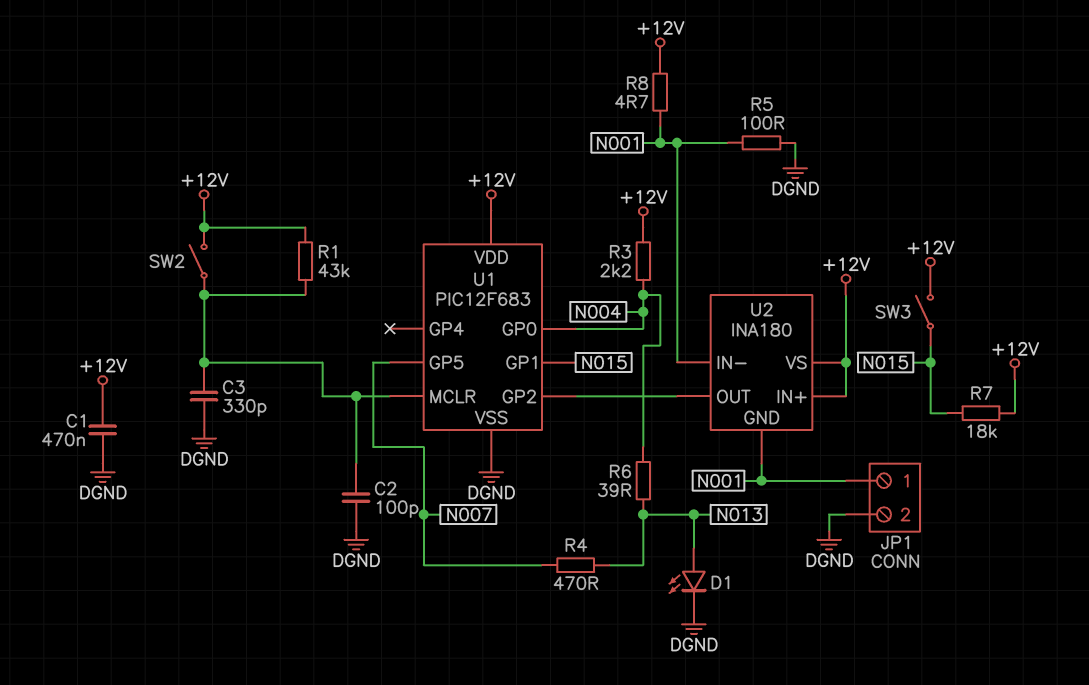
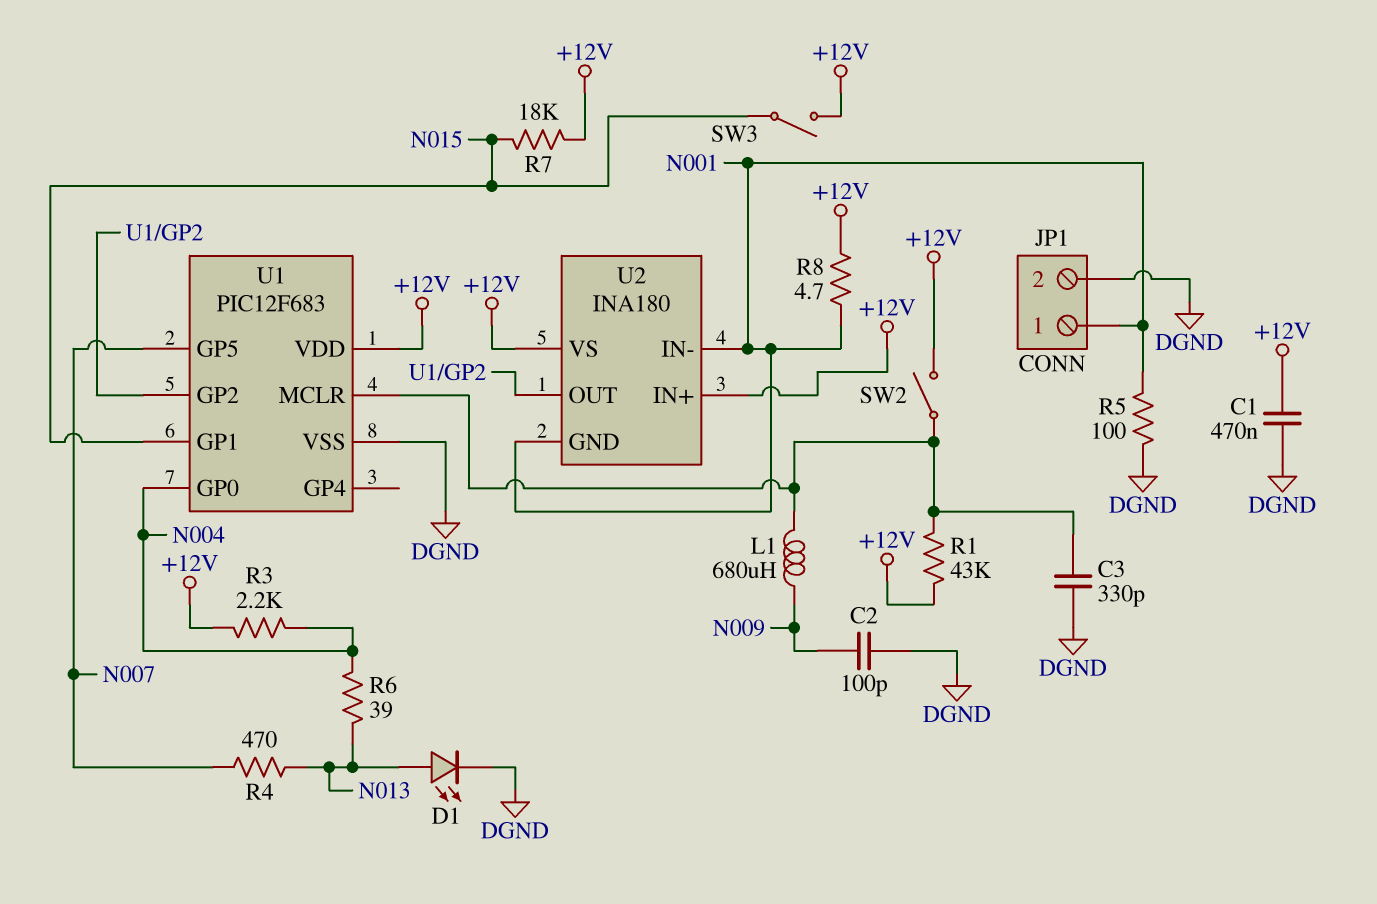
C2: 100pF (DGND, U1/MCLR) -> 100pF (DGND, N009)
L1: none -> 680uH (N009, U1/MCLR)

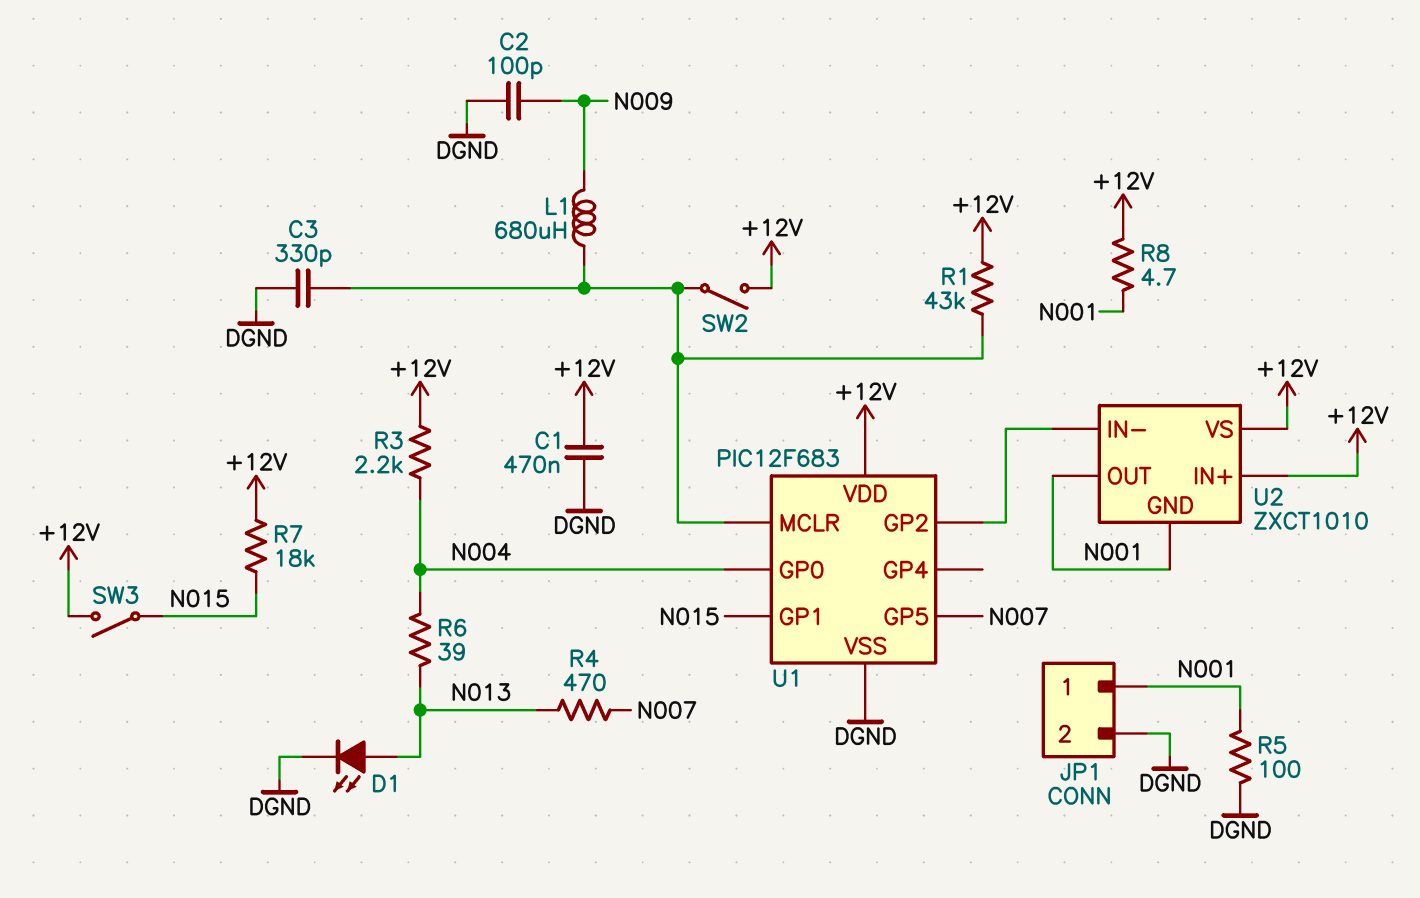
U2: INA180 -> ZXCT1010
U2 pin IN-: N001 -> U1/GP2
U2 pin OUT: U1/GP2 -> N001

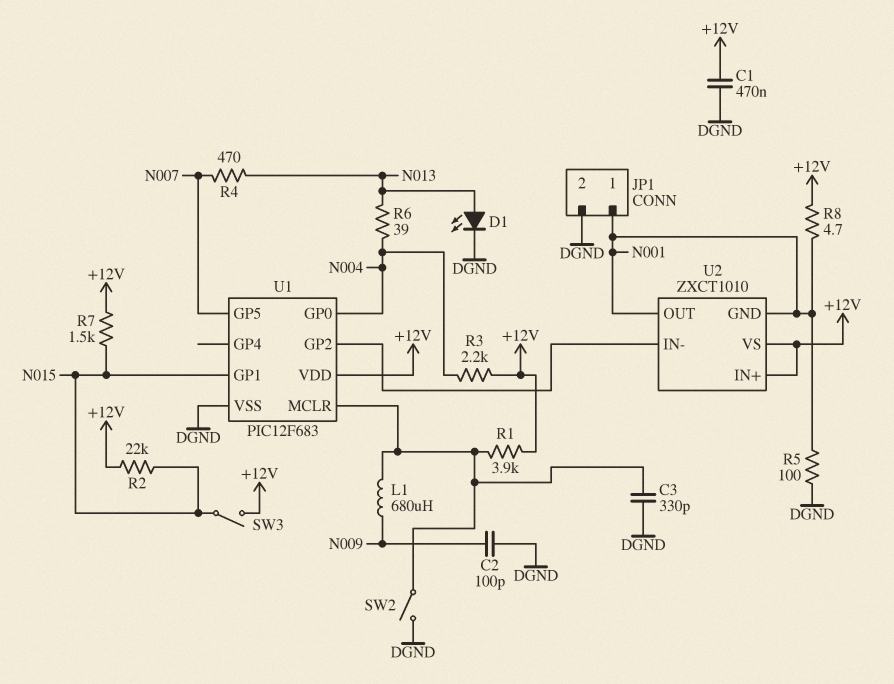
R1: 43k (+12V, U1/MCLR) -> 3.9k (+12V, U1/MCLR)
R2: none -> 22k (+12V, N015)
R7: 18k (+12V, N015) -> 1.5k (+12V, N015)
SW2: switch (+12V, U1/MCLR) -> switch (DGND, U1/MCLR)

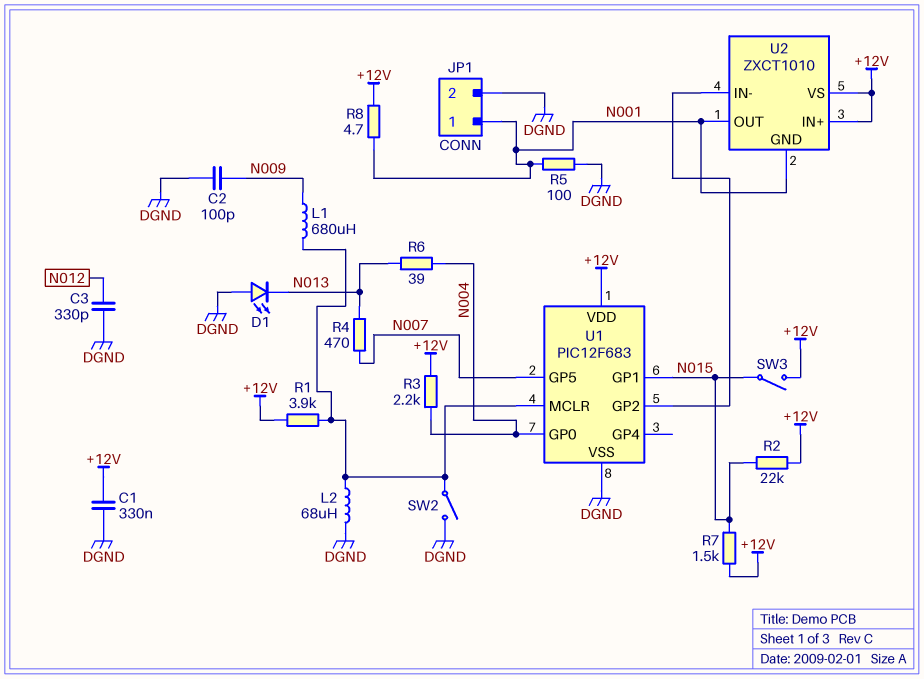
C1: 470nF (+12V, DGND) -> 330nF (+12V, DGND)
C3: 330pF (DGND, U1/MCLR) -> 330pF (DGND, N012)
D1: LED (A N013, K DGND) -> LED (A DGND, K N013)
L2: none -> 68uH (DGND, U1/MCLR)

